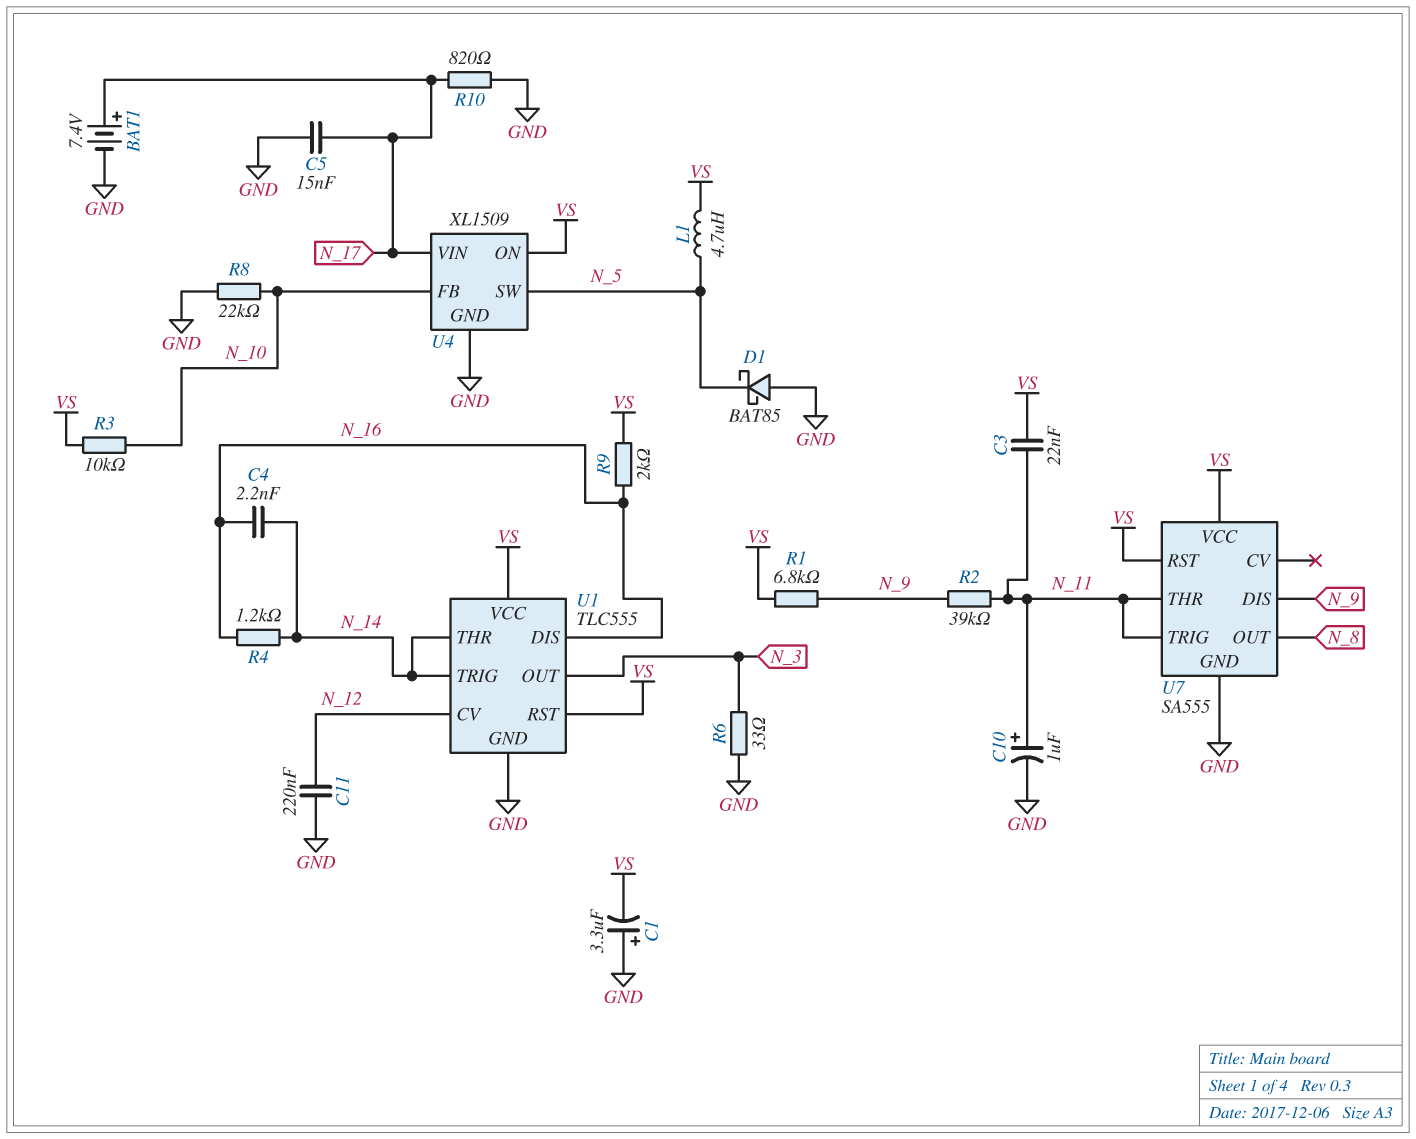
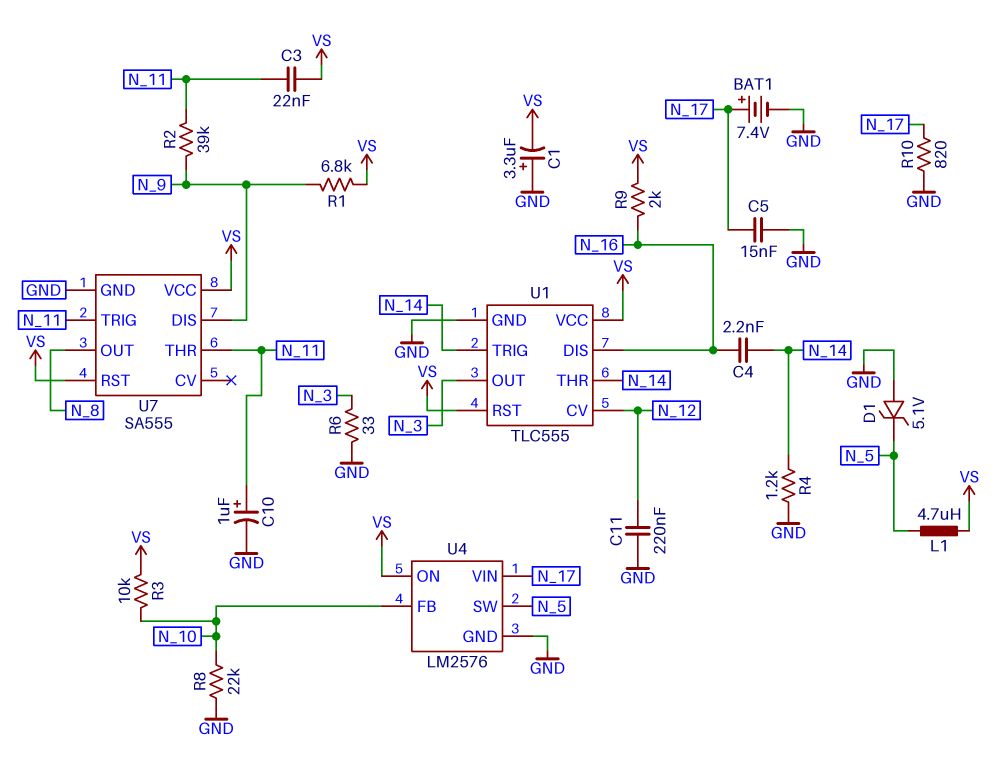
D1: schottky BAT85 (A GND, K N_5) -> zener 5.1V (A GND, K N_5)
R4: 1.2k (N_14, N_16) -> 1.2k (GND, N_14)
U4: XL1509 -> LM2576

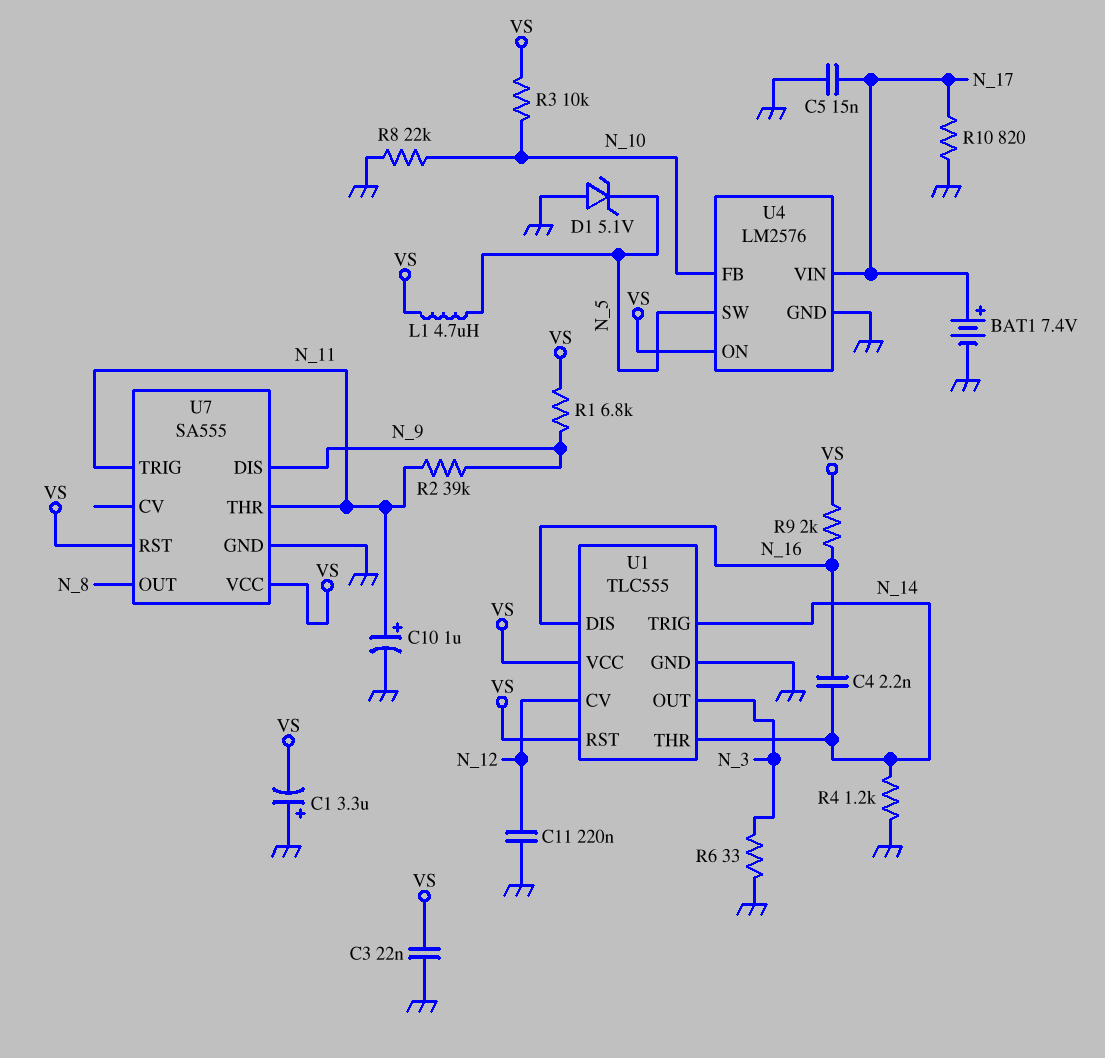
C3: 22nF (N_11, VS) -> 22nF (GND, VS)

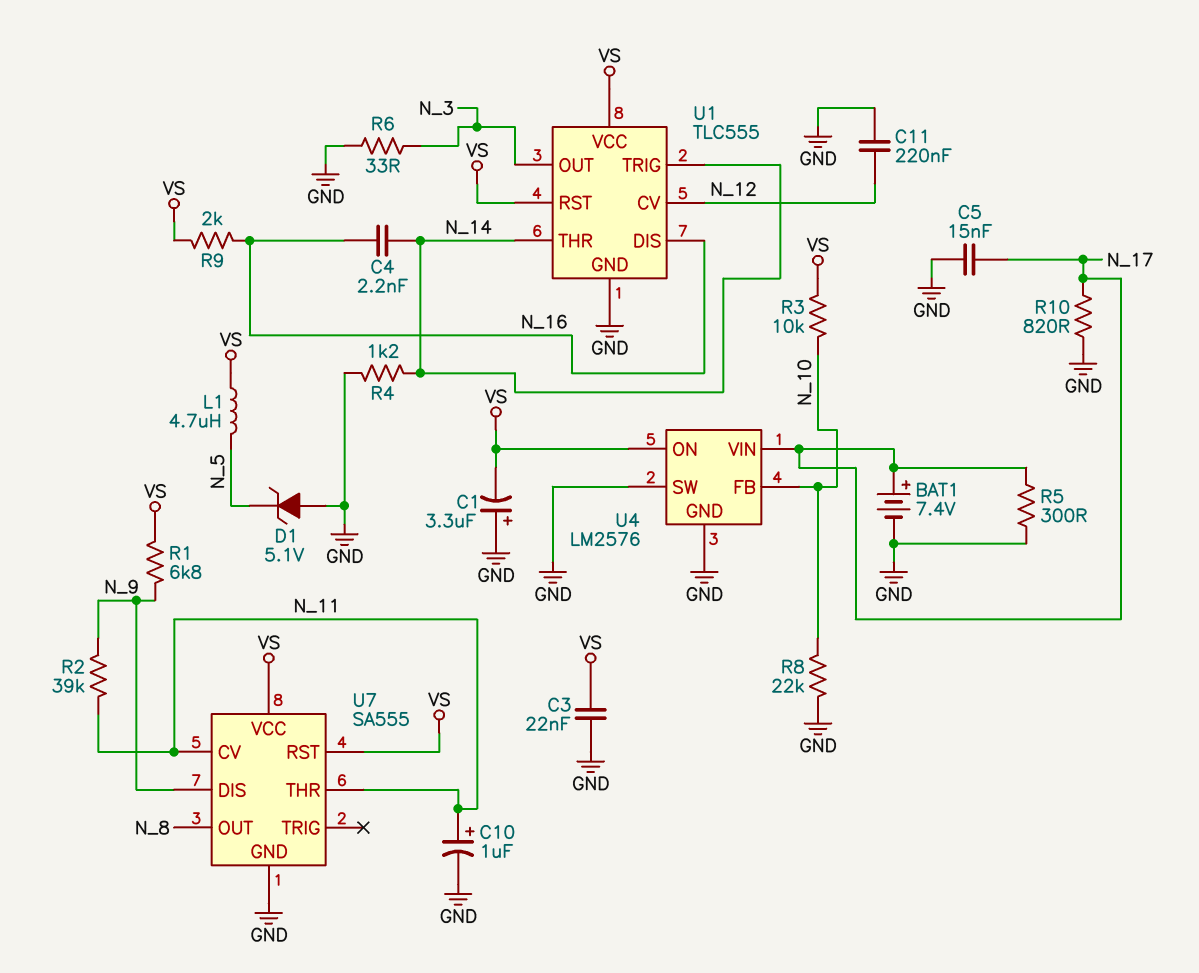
R5: none -> 300 (GND, N_17)
U4 pin SW: N_5 -> GND
U7 pin CV: none -> N_11
U7 pin TRIG: N_11 -> none

